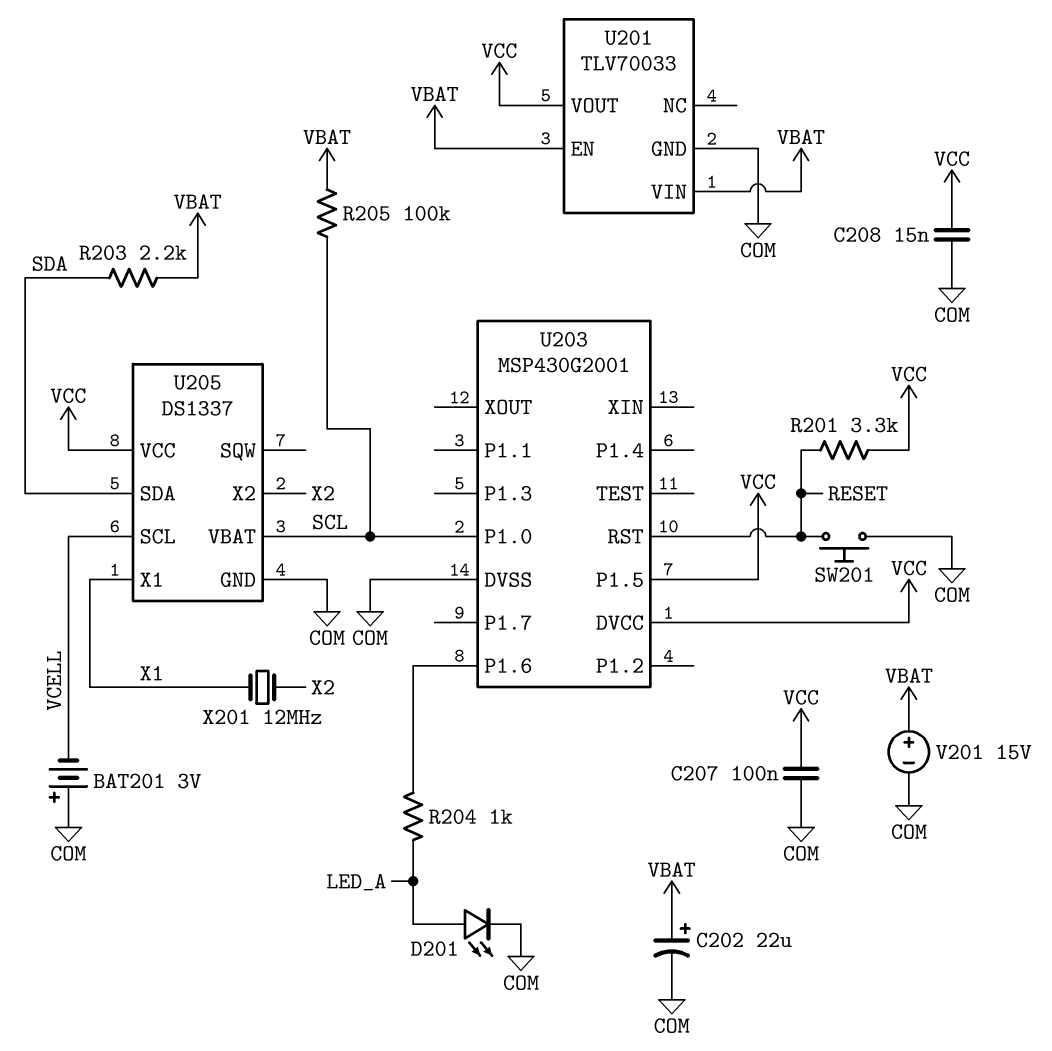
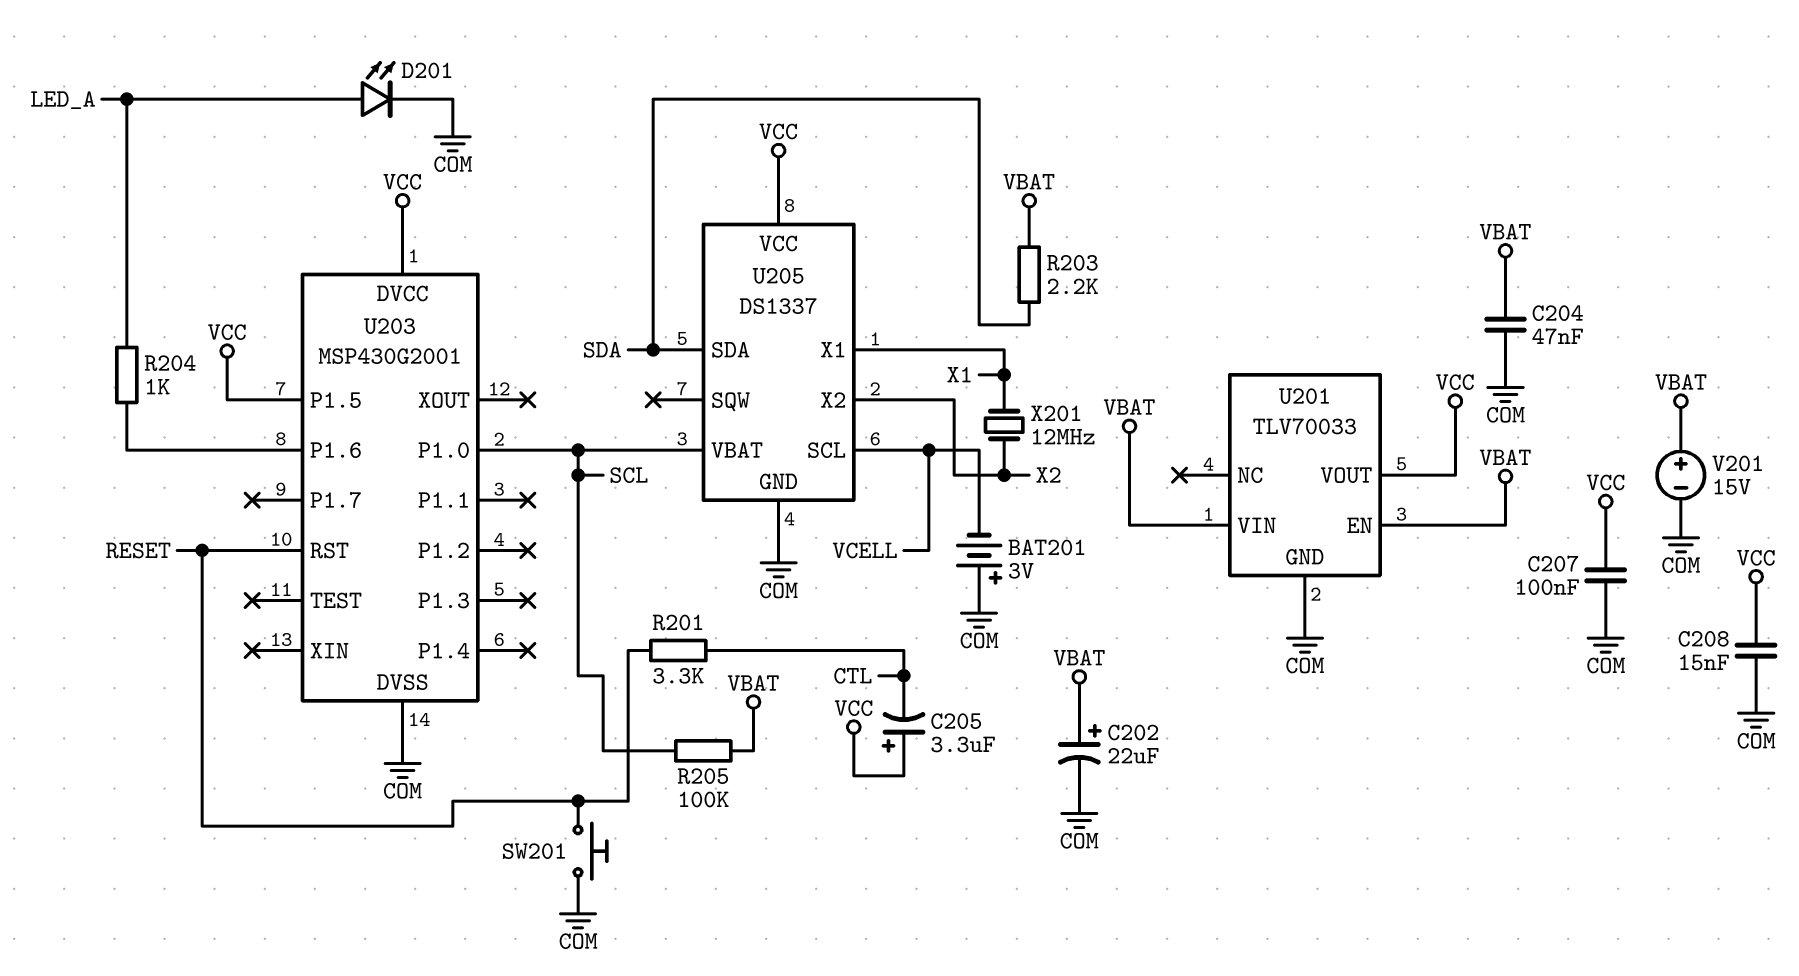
C204: none -> 47nF (COM, VBAT)
C205: none -> 3.3uF (plus VCC, minus CTL)
R201: 3.3k (RESET, VCC) -> 3.3k (CTL, RESET)

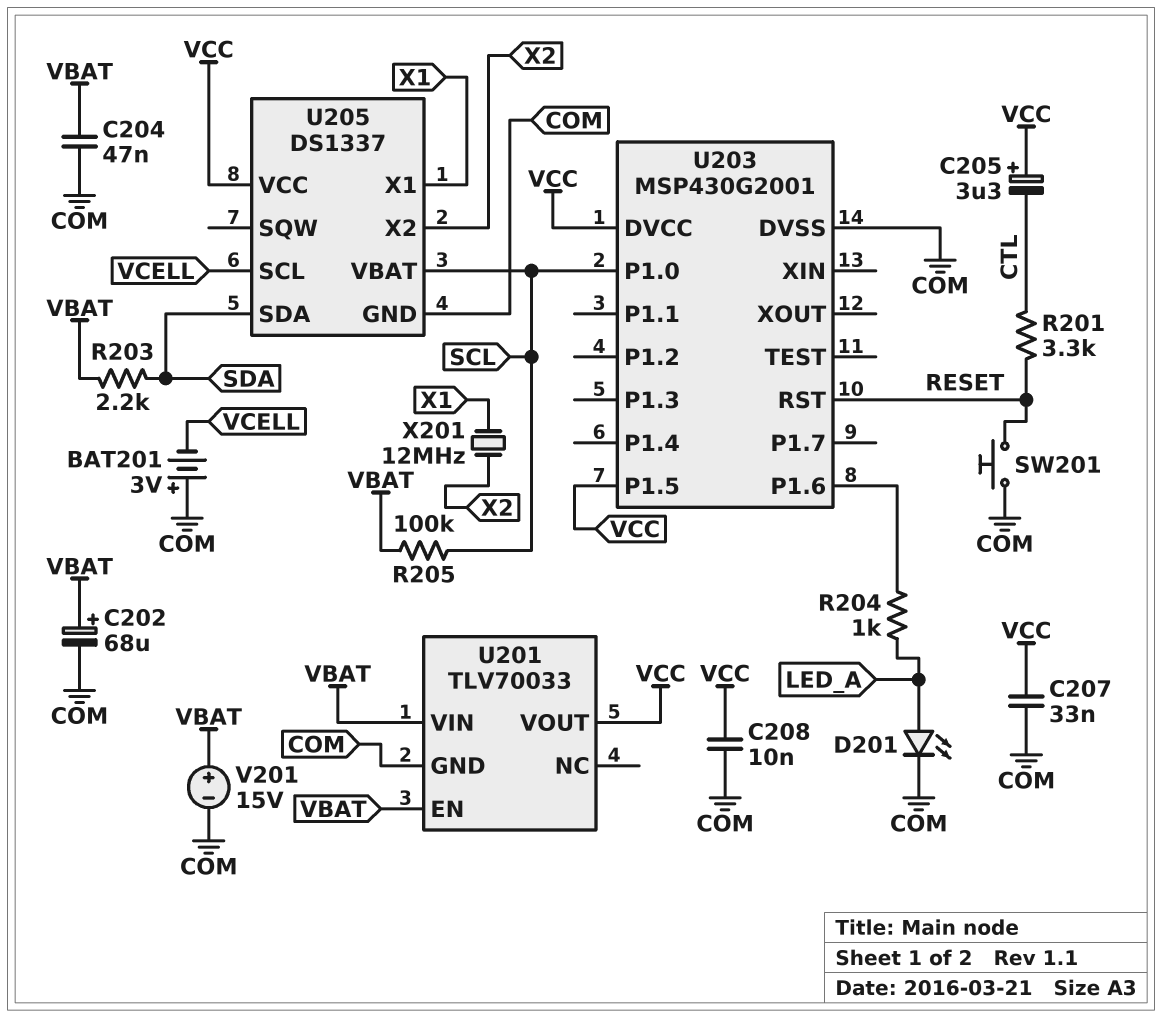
C202: 22uF (plus VBAT, minus COM) -> 68uF (plus VBAT, minus COM)
C207: 100nF (COM, VCC) -> 33nF (COM, VCC)
C208: 15nF (COM, VCC) -> 10nF (COM, VCC)

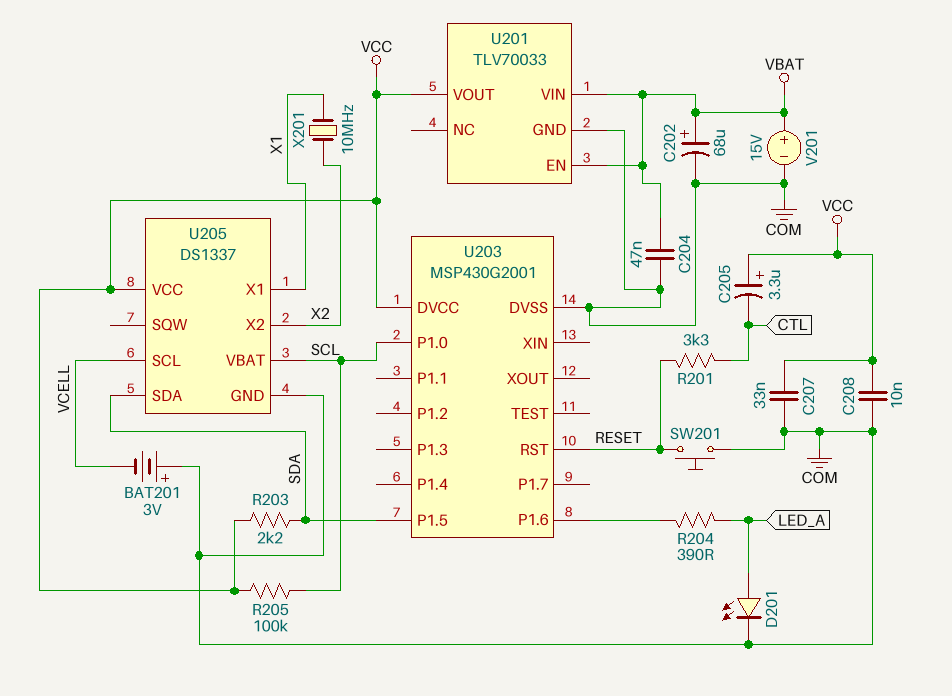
R203: 2.2k (SDA, VBAT) -> 2.2k (SDA, VCC)
R204: 1k (LED_A, U203/P1.6) -> 390 (LED_A, U203/P1.6)
R205: 100k (SCL, VBAT) -> 100k (SCL, VCC)
U203 pin P1.5: VCC -> SDA
X201: 12MHz (X1, X2) -> 10MHz (X1, X2)

